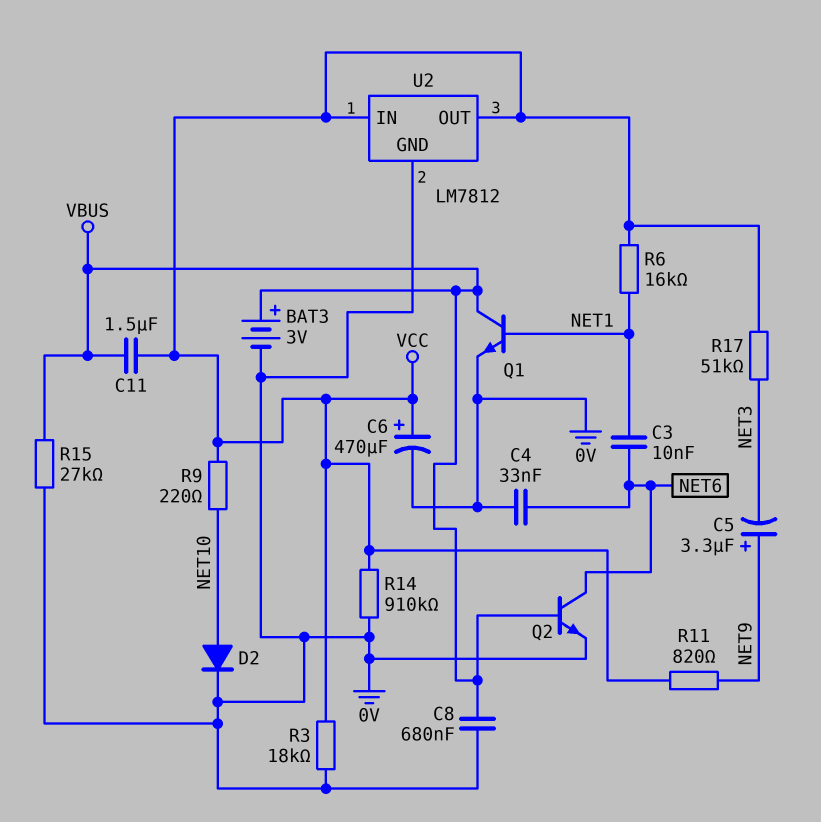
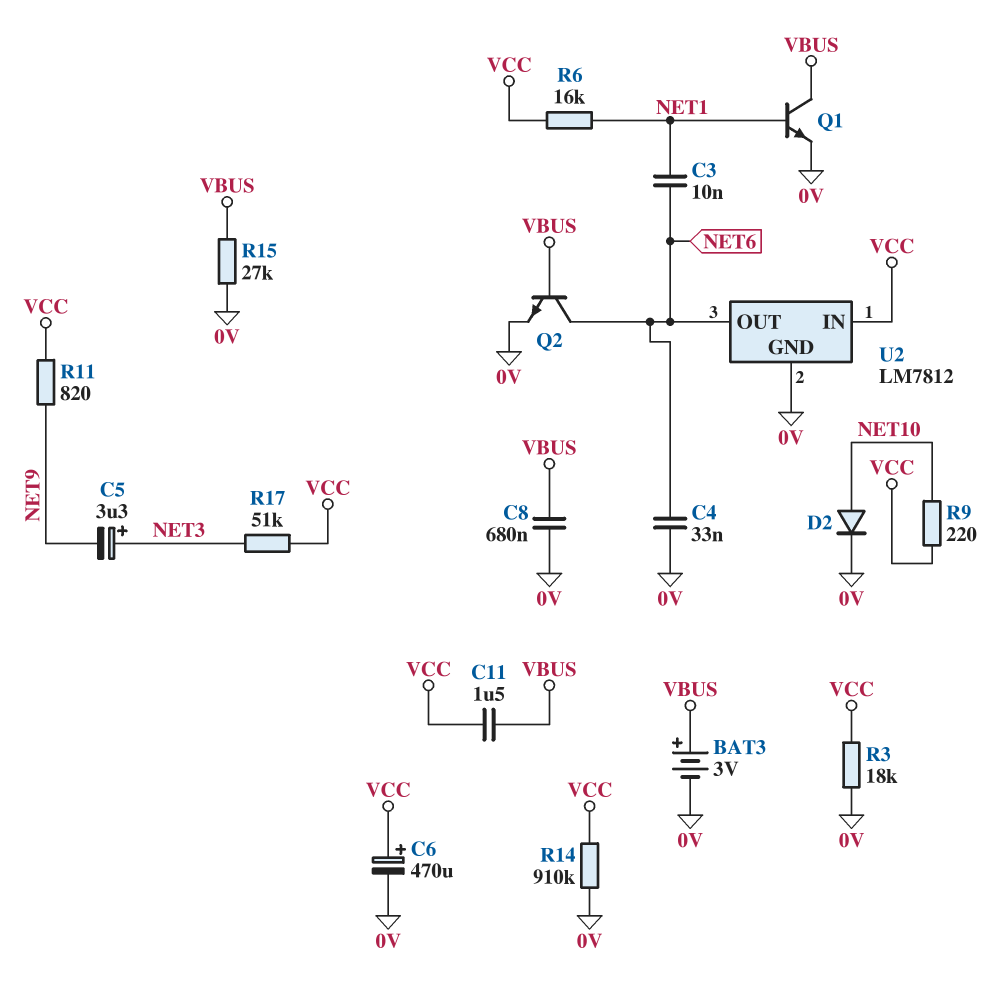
C5: 3.3uF (plus NET9, minus NET3) -> 3.3uF (plus NET3, minus NET9)
U2 pin OUT: VCC -> NET6

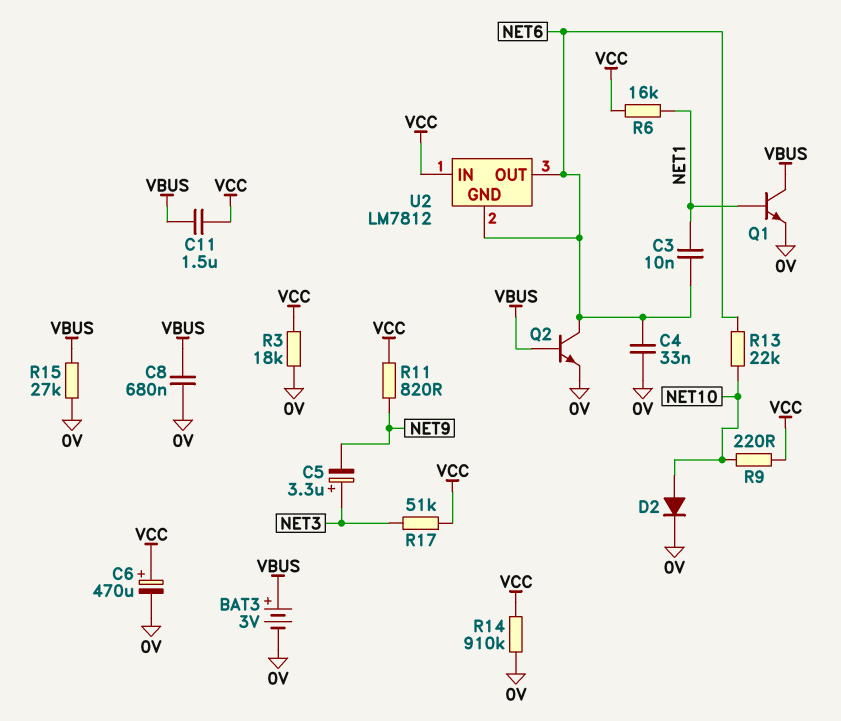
R13: none -> 22k (NET6, NET10)
U2 pin GND: 0V -> NET6

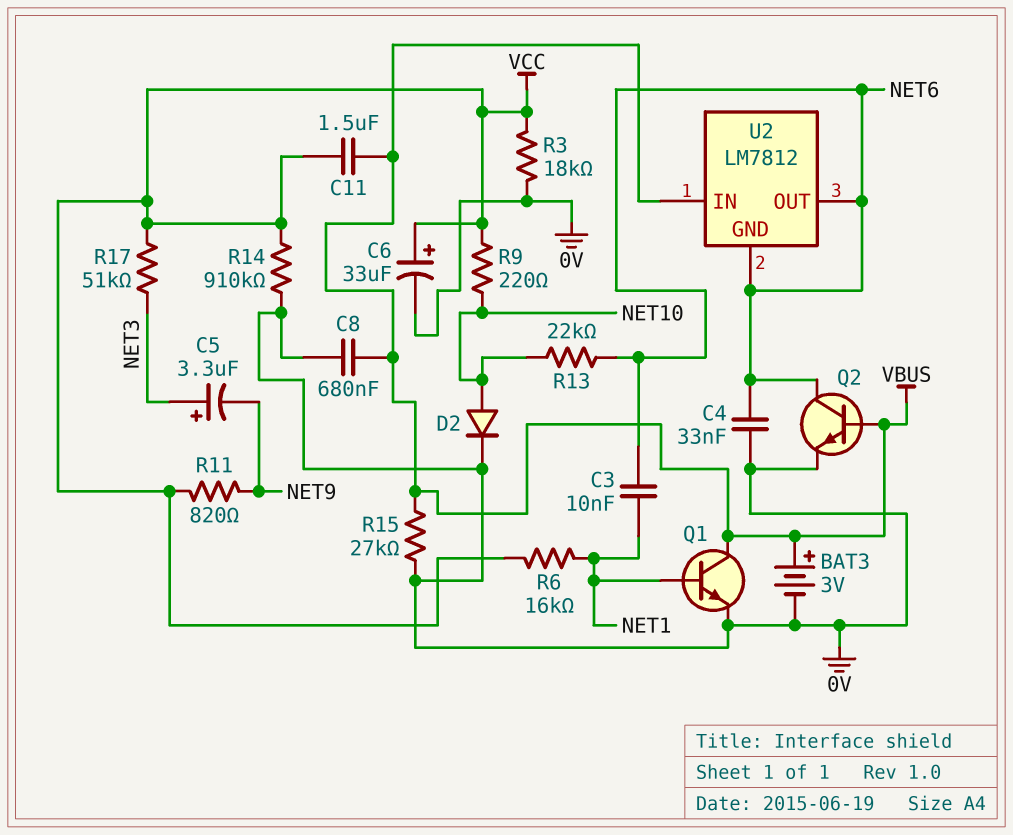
C6: 470uF (plus VCC, minus 0V) -> 33uF (plus VCC, minus 0V)
U2 pin IN: VCC -> VBUS

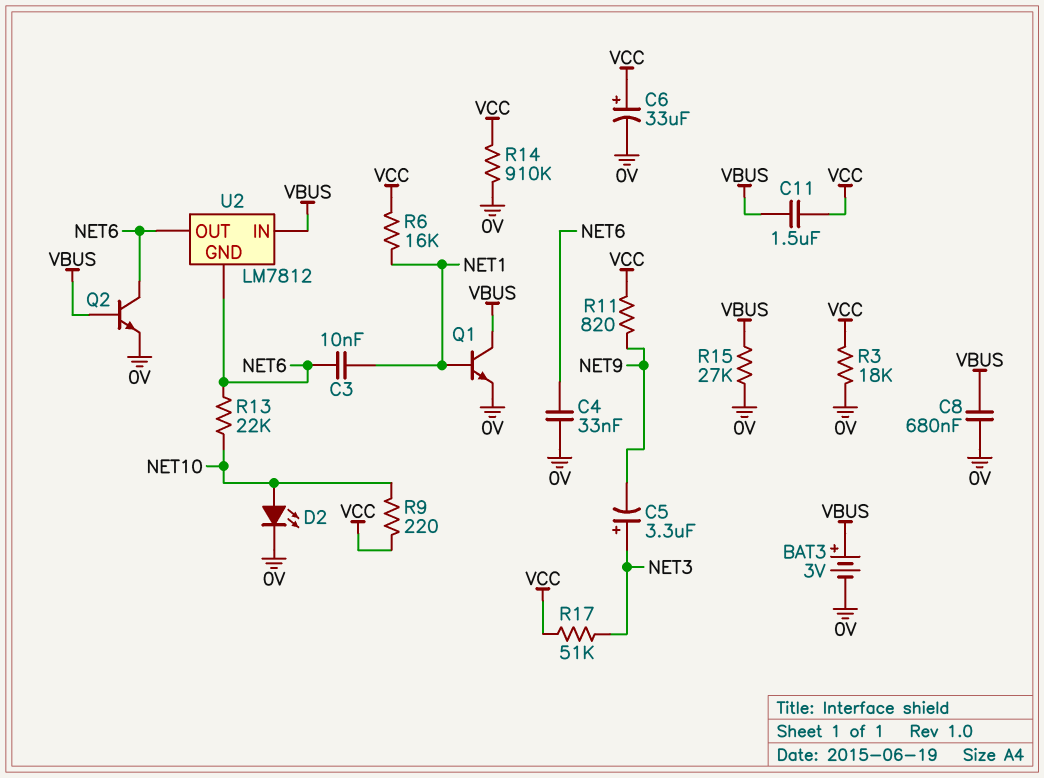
D2: diode (A NET10, K 0V) -> LED (A NET10, K 0V)

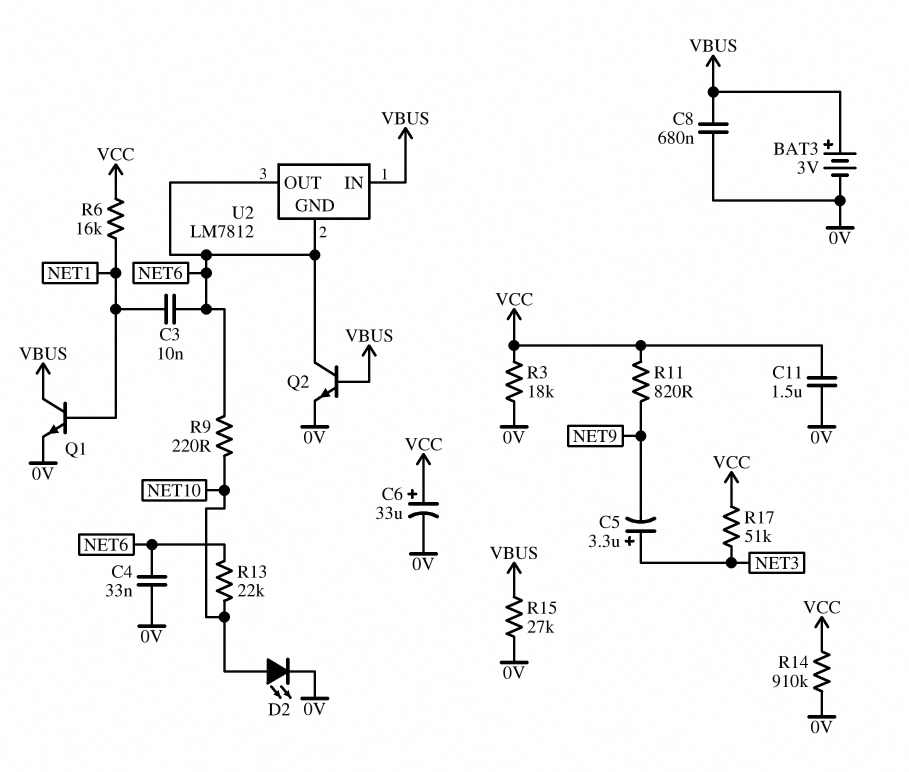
C11: 1.5uF (VBUS, VCC) -> 1.5uF (0V, VCC)
R9: 220 (NET10, VCC) -> 220 (NET6, NET10)

